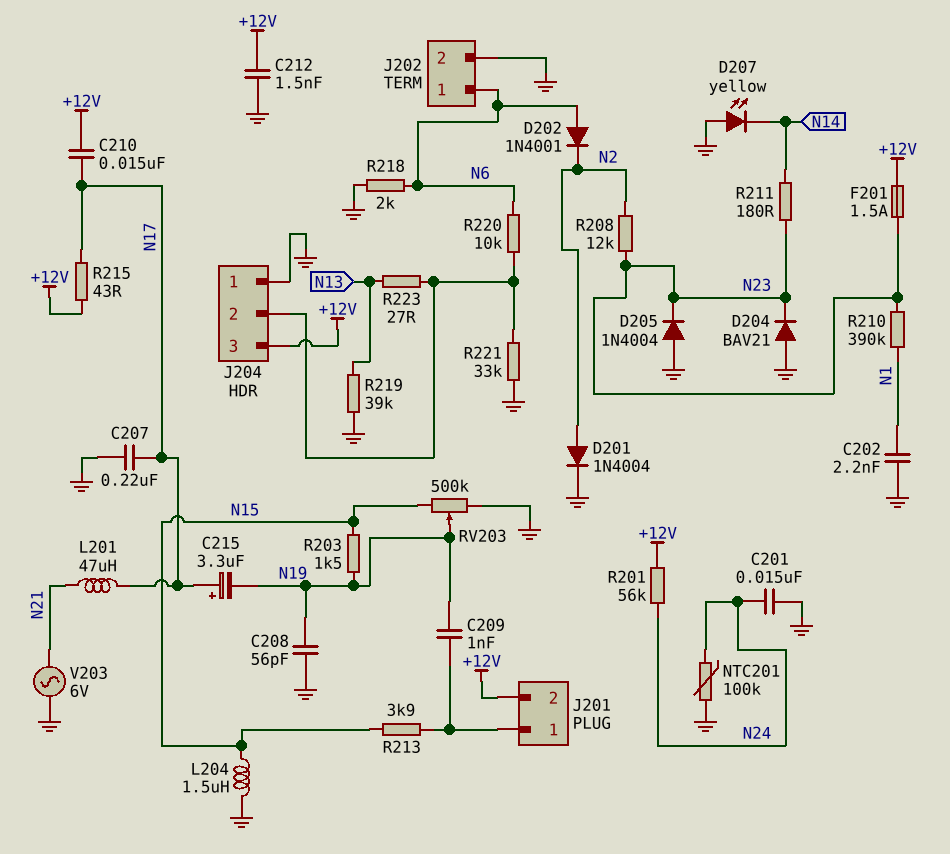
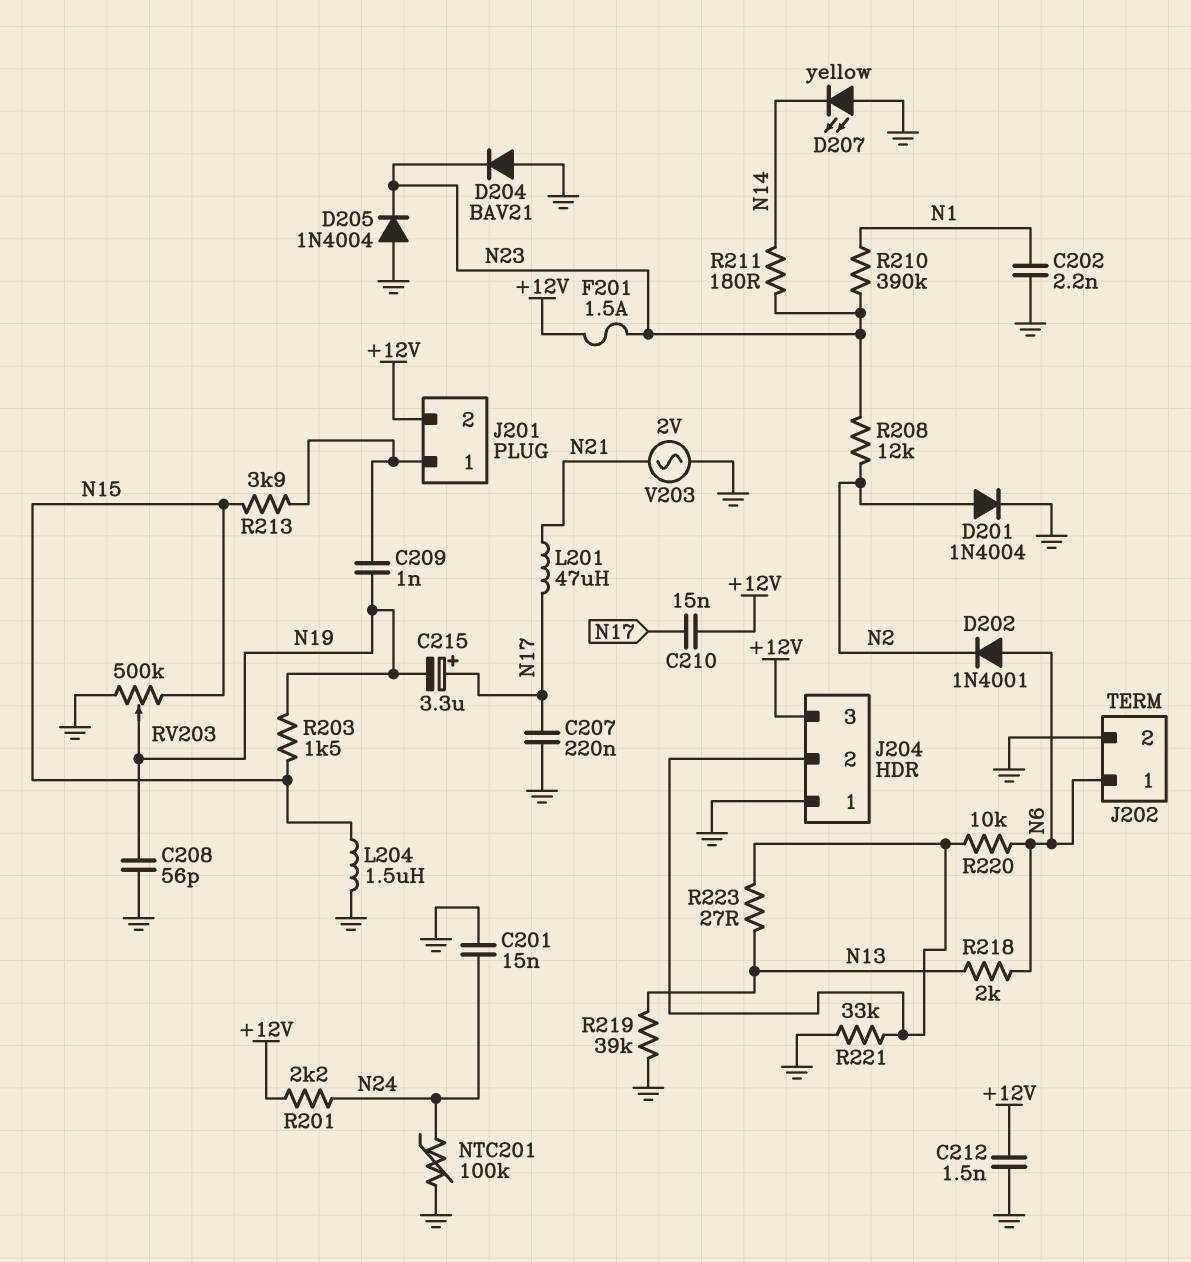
R201: 56k (+12V, N24) -> 2.2k (+12V, N24)
R215: 43 (+12V, N17) -> none
R218: 2k (GND, N6) -> 2k (N6, N13)
V203: AC 6V (GND, N21) -> AC 2V (GND, N21)

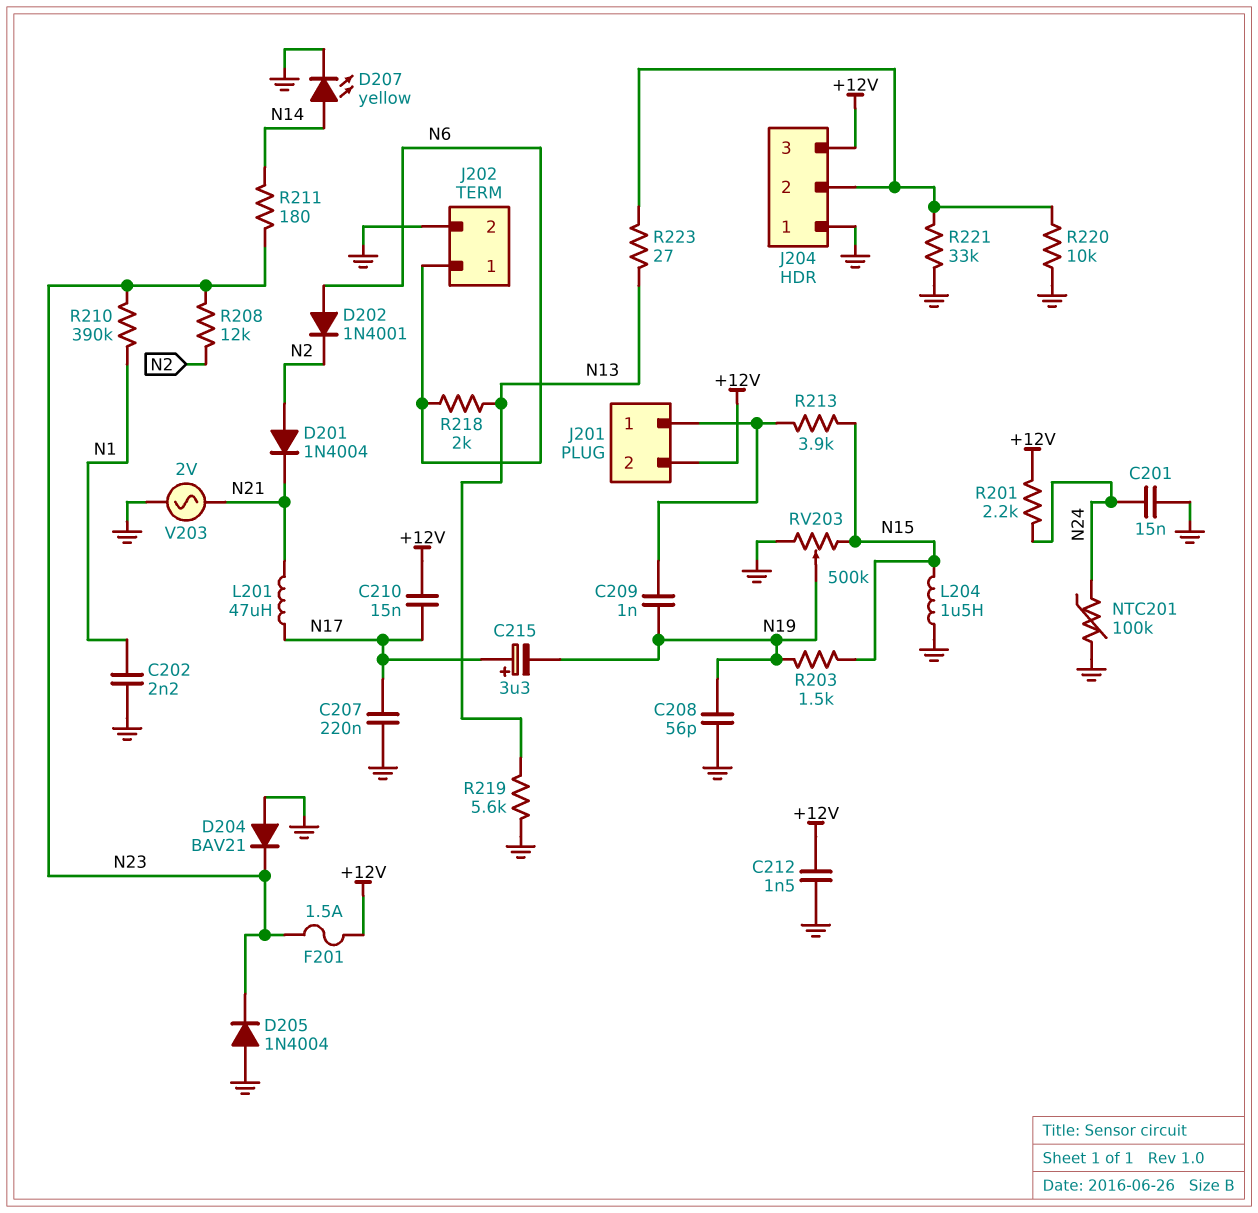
D201: diode 1N4004 (A N2, K GND) -> diode 1N4004 (A N2, K N21)
D207: LED yellow (A GND, K N14) -> LED yellow (A N14, K GND)
R219: 39k (GND, N13) -> 5.6k (GND, N13)
R220: 10k (J204/2, N6) -> 10k (GND, J204/2)

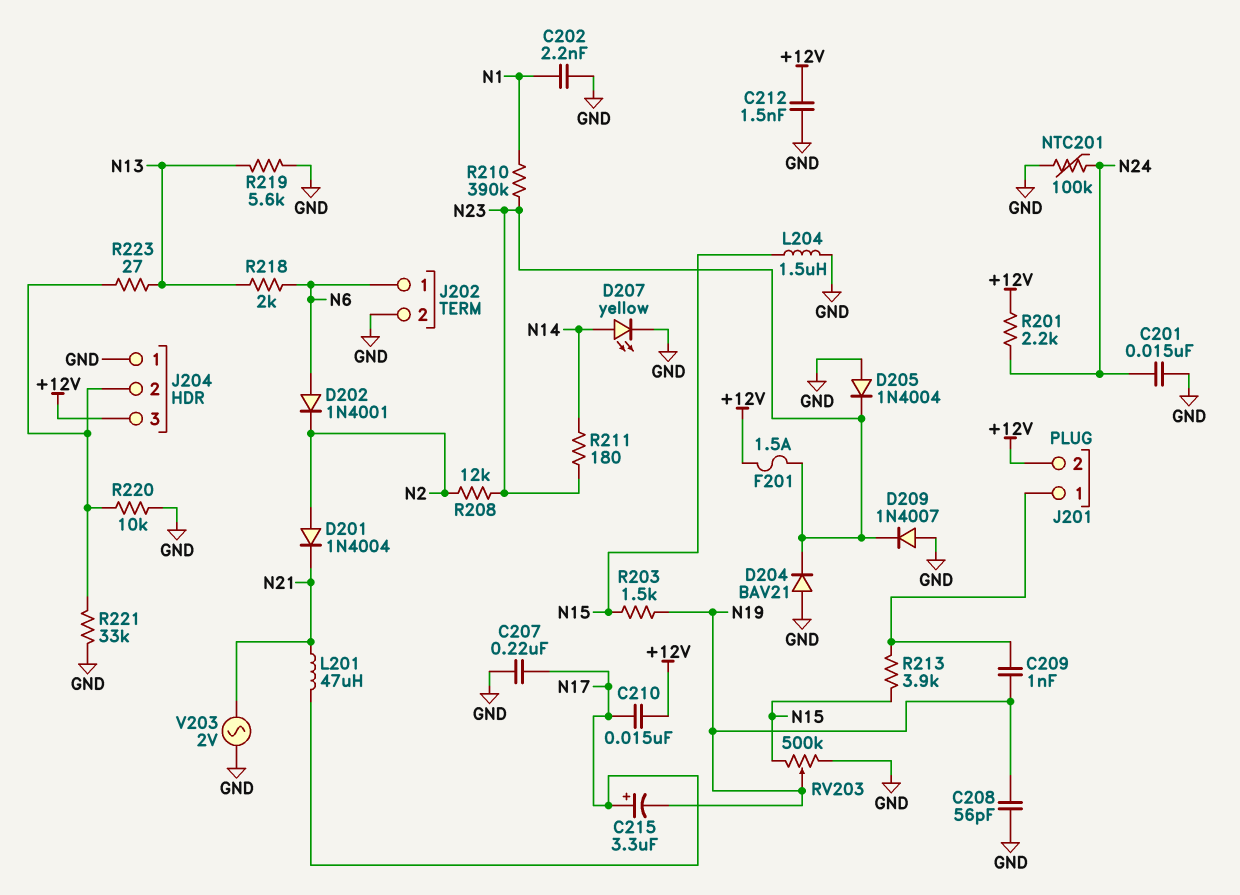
D209: none -> diode 1N4007 (A GND, K N23)

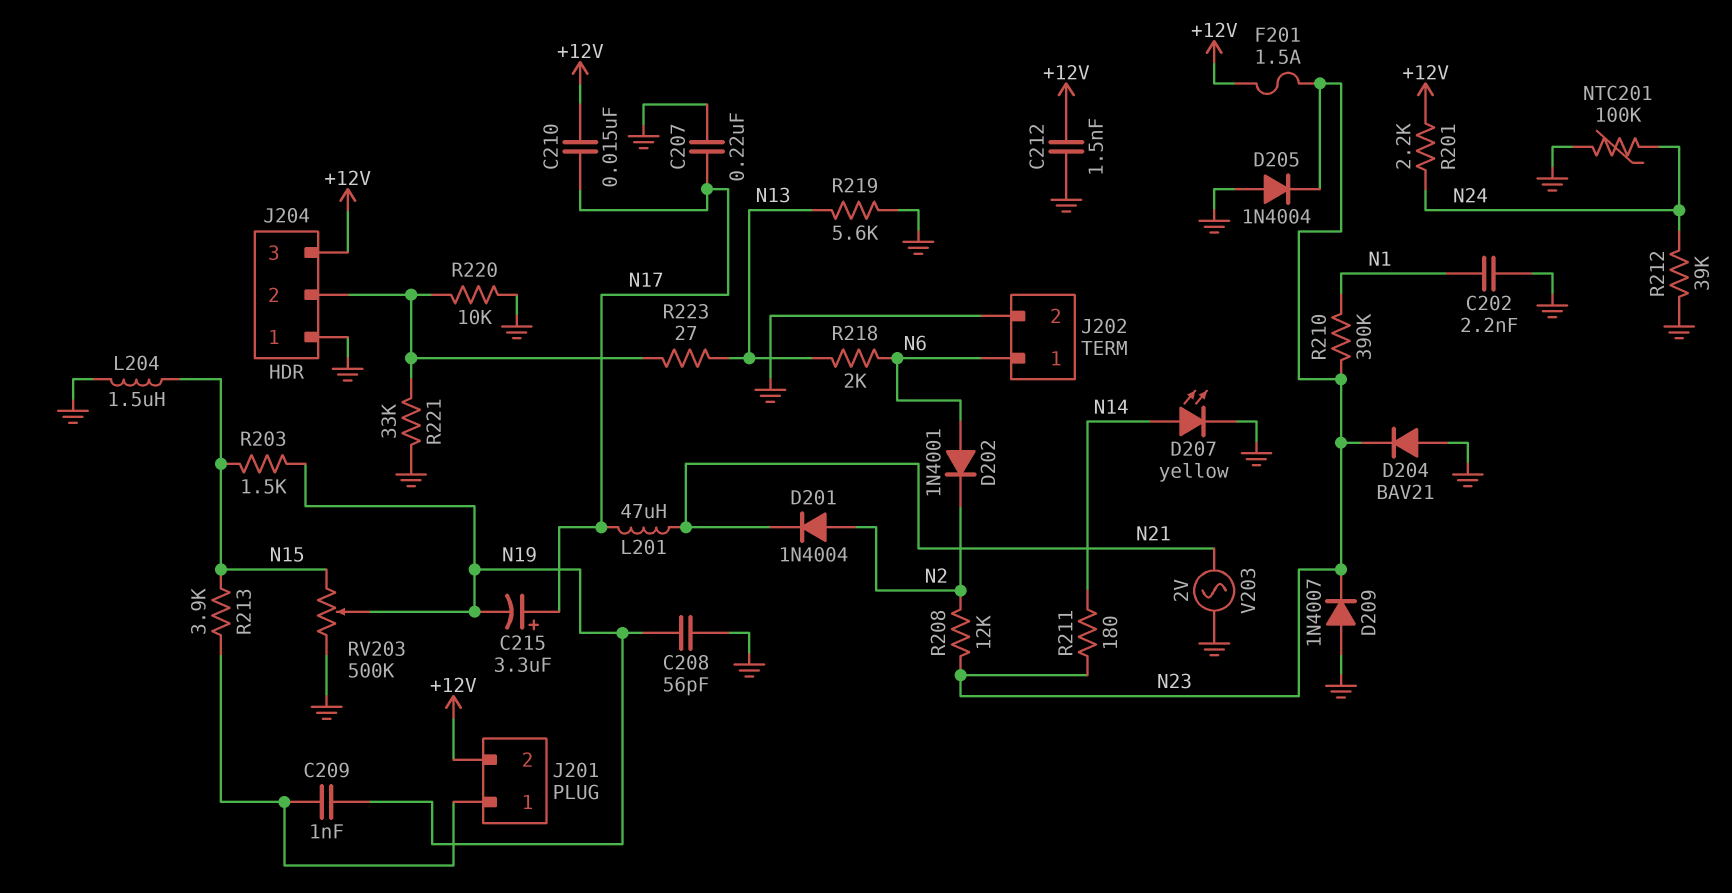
C201: 15nF (GND, N24) -> none
R212: none -> 39k (GND, N24)

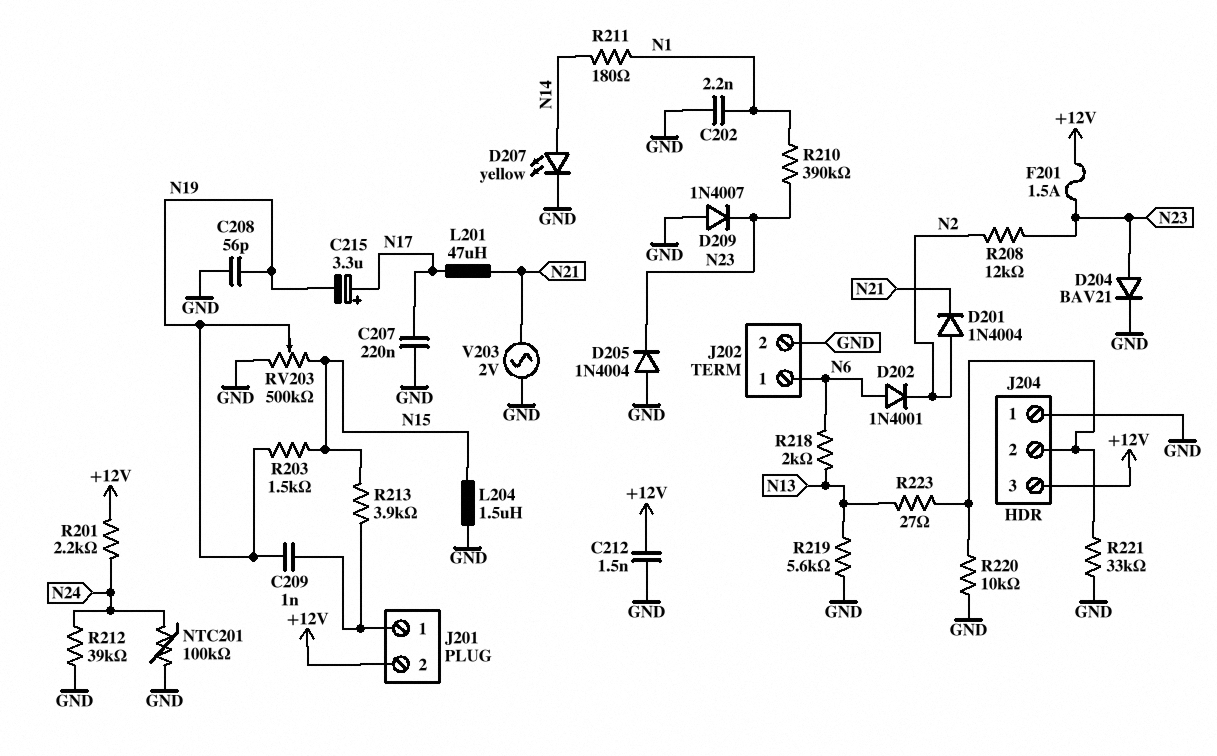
C210: 15nF (+12V, N17) -> none
D204: diode BAV21 (A GND, K N23) -> diode BAV21 (A N23, K GND)
R211: 180 (N14, N23) -> 180 (N1, N14)

